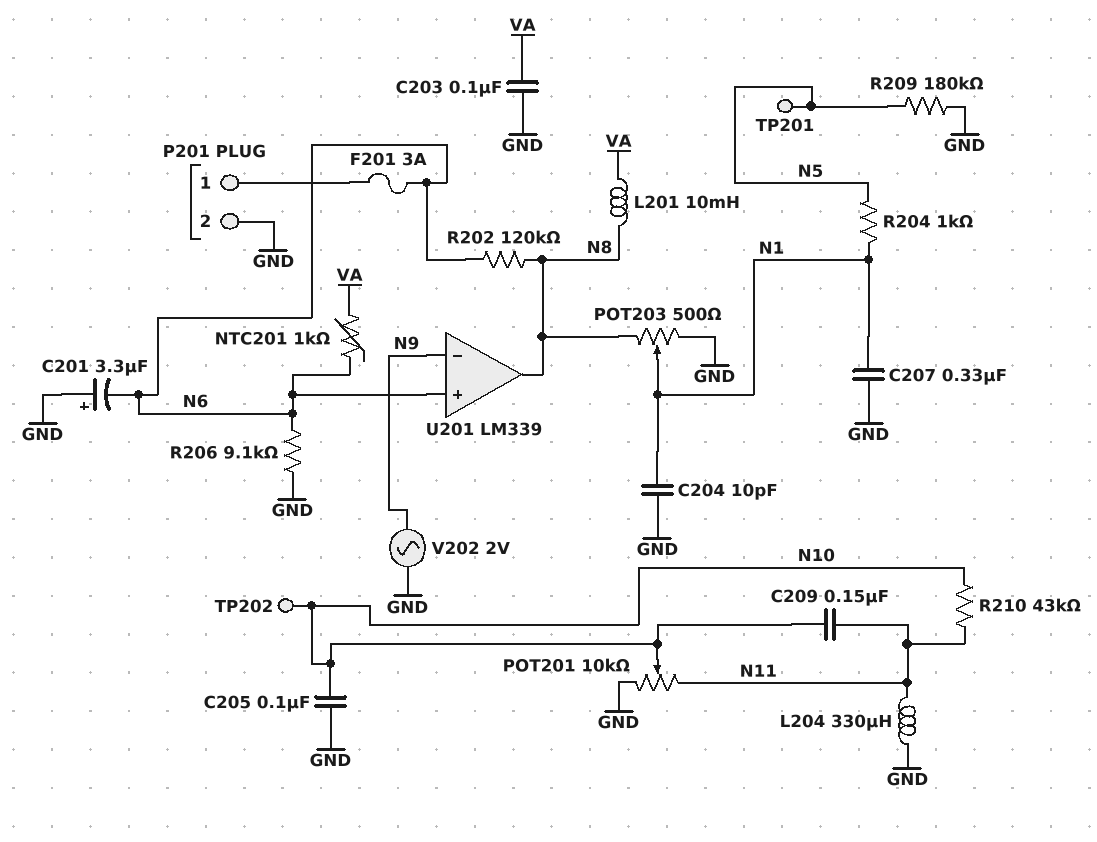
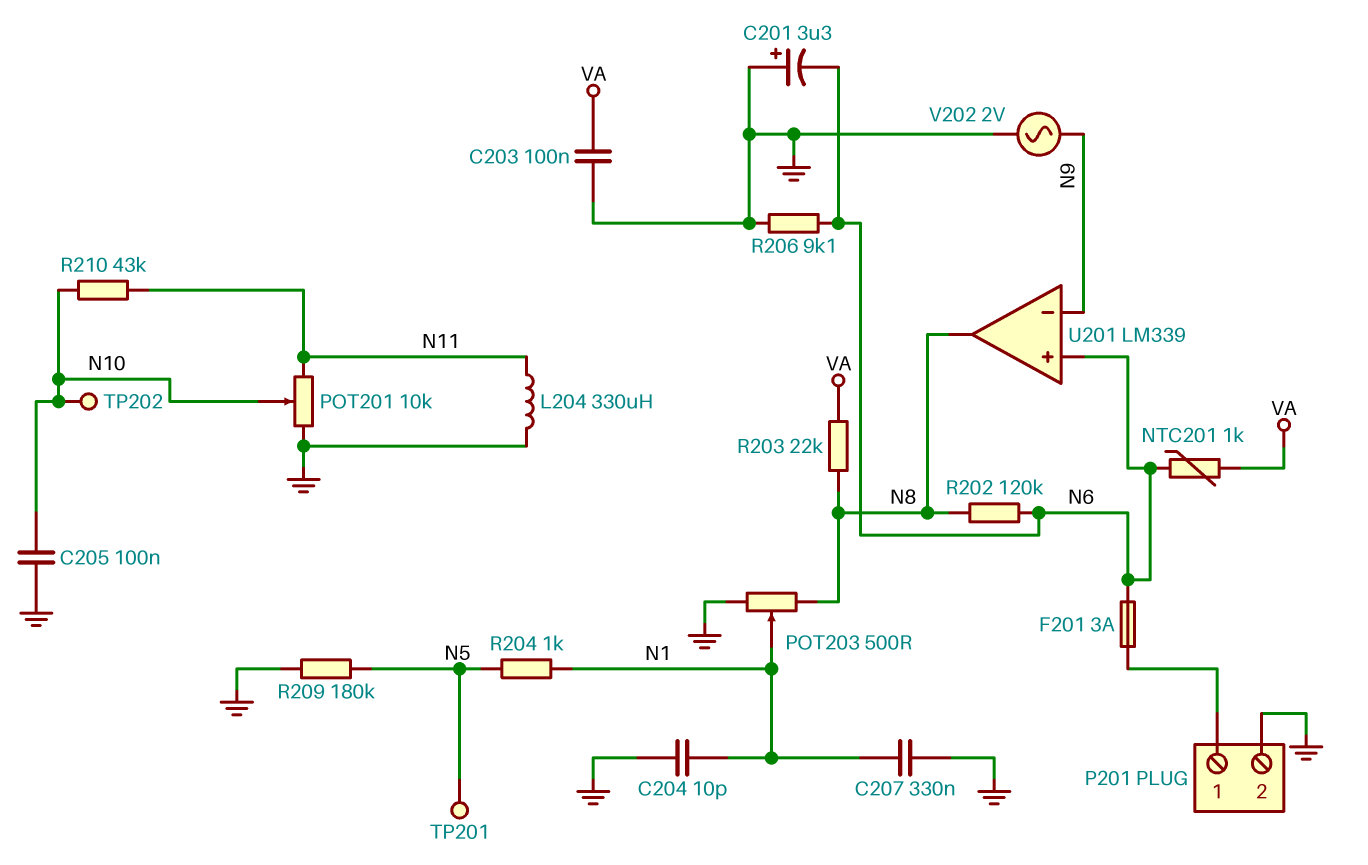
C209: 150nF (N10, N11) -> none
L201: 10mH (N8, VA) -> none
R203: none -> 22k (N8, VA)

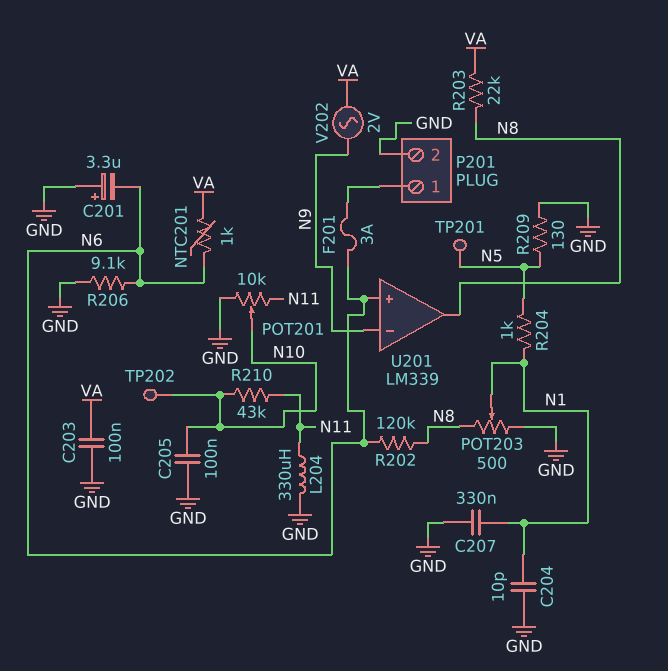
R209: 180k (GND, N5) -> 130 (GND, N5)
V202: AC 2V (GND, N9) -> AC 2V (N9, VA)

